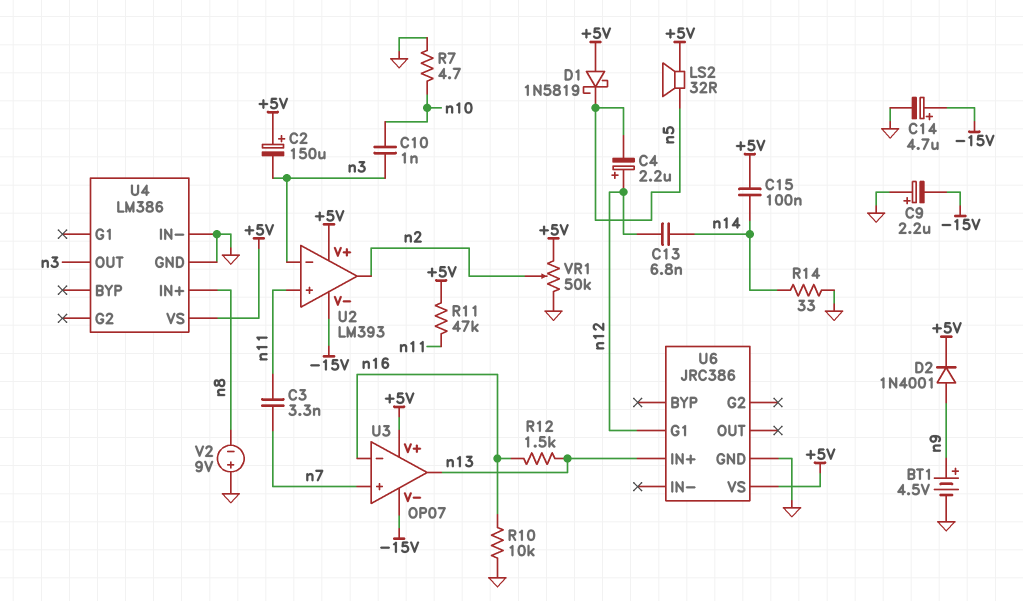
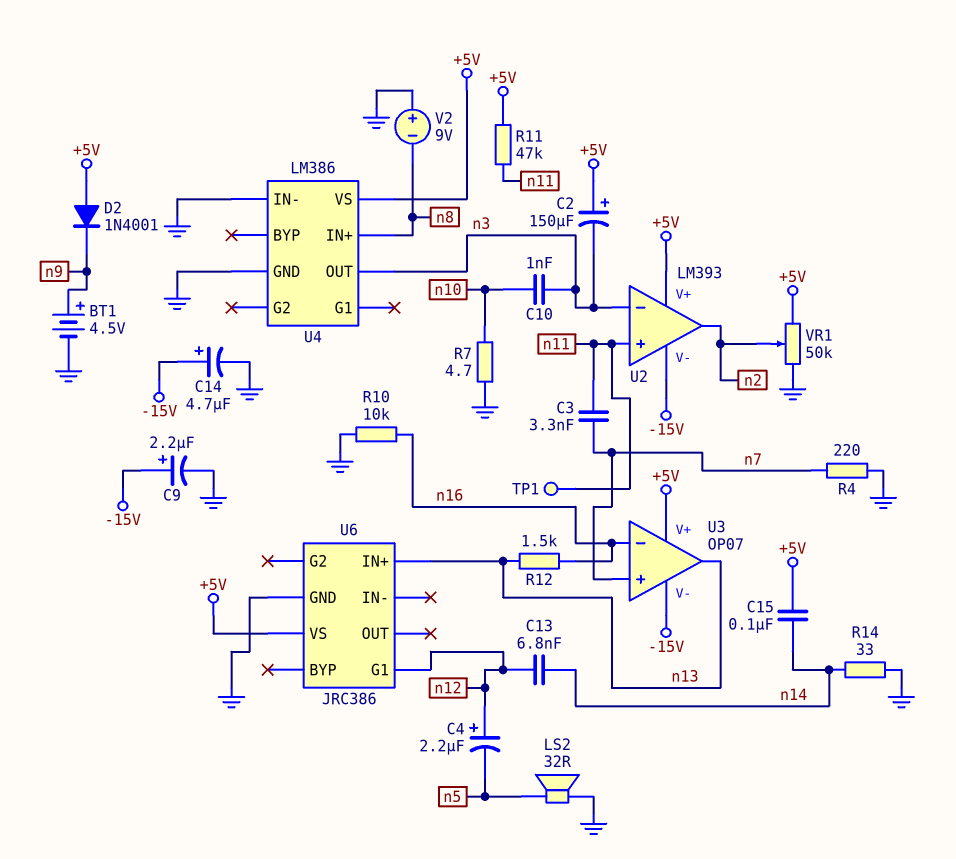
C9: 2.2uF (plus GND, minus -15V) -> 2.2uF (plus -15V, minus GND)
D1: schottky 1N5819 (A +5V, K n5) -> none
D2: diode 1N4001 (A n9, K +5V) -> diode 1N4001 (A +5V, K n9)
LS2: speaker 32R (+5V, n5) -> speaker 32R (GND, n5)
R4: none -> 220 (GND, n7)
TP1: none -> test point (n11)

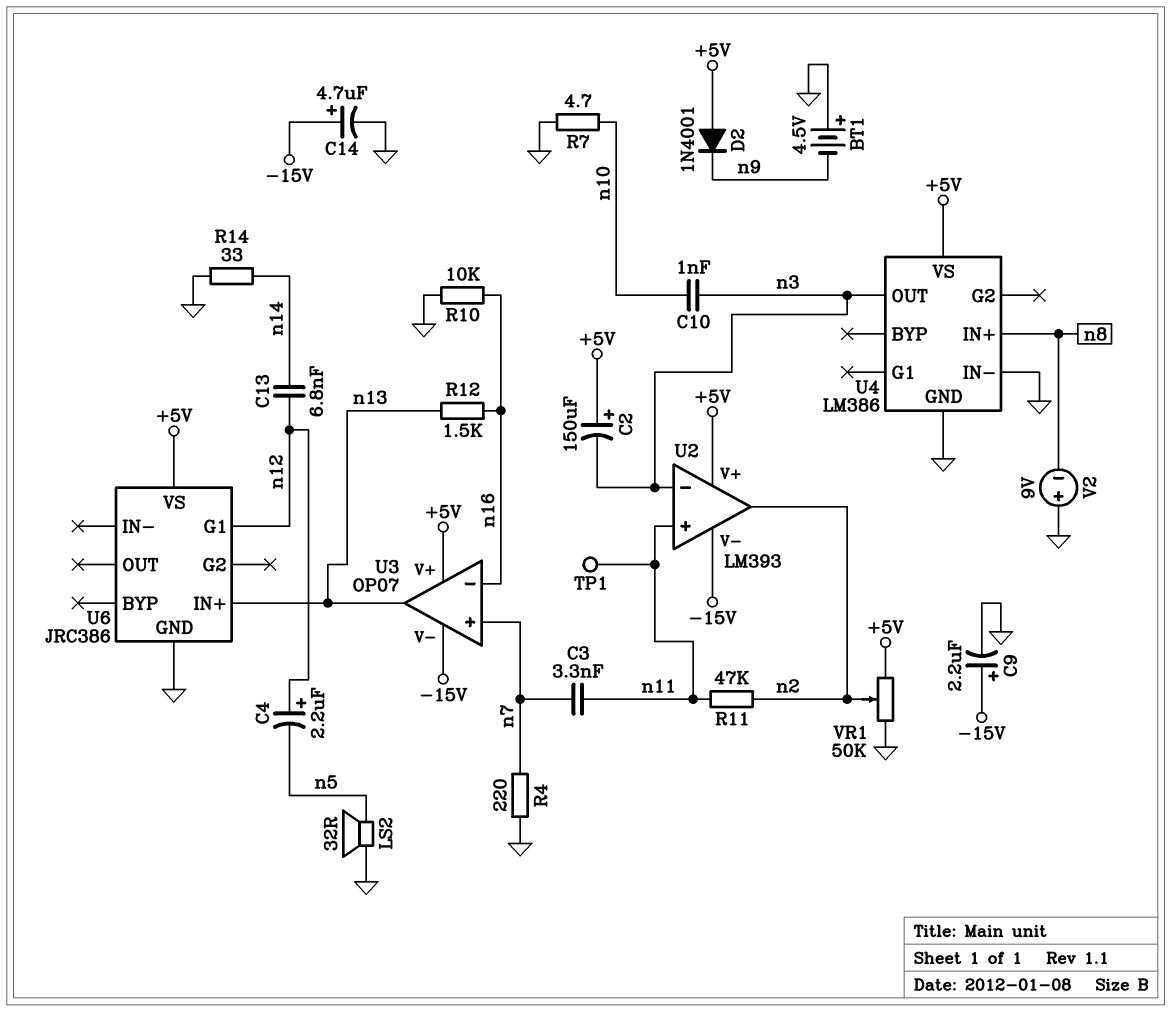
BT1: 4.5V (plus n9, minus GND) -> 4.5V (plus GND, minus n9)
C15: 100nF (+5V, n14) -> none
R11: 47k (+5V, n11) -> 47k (n2, n11)

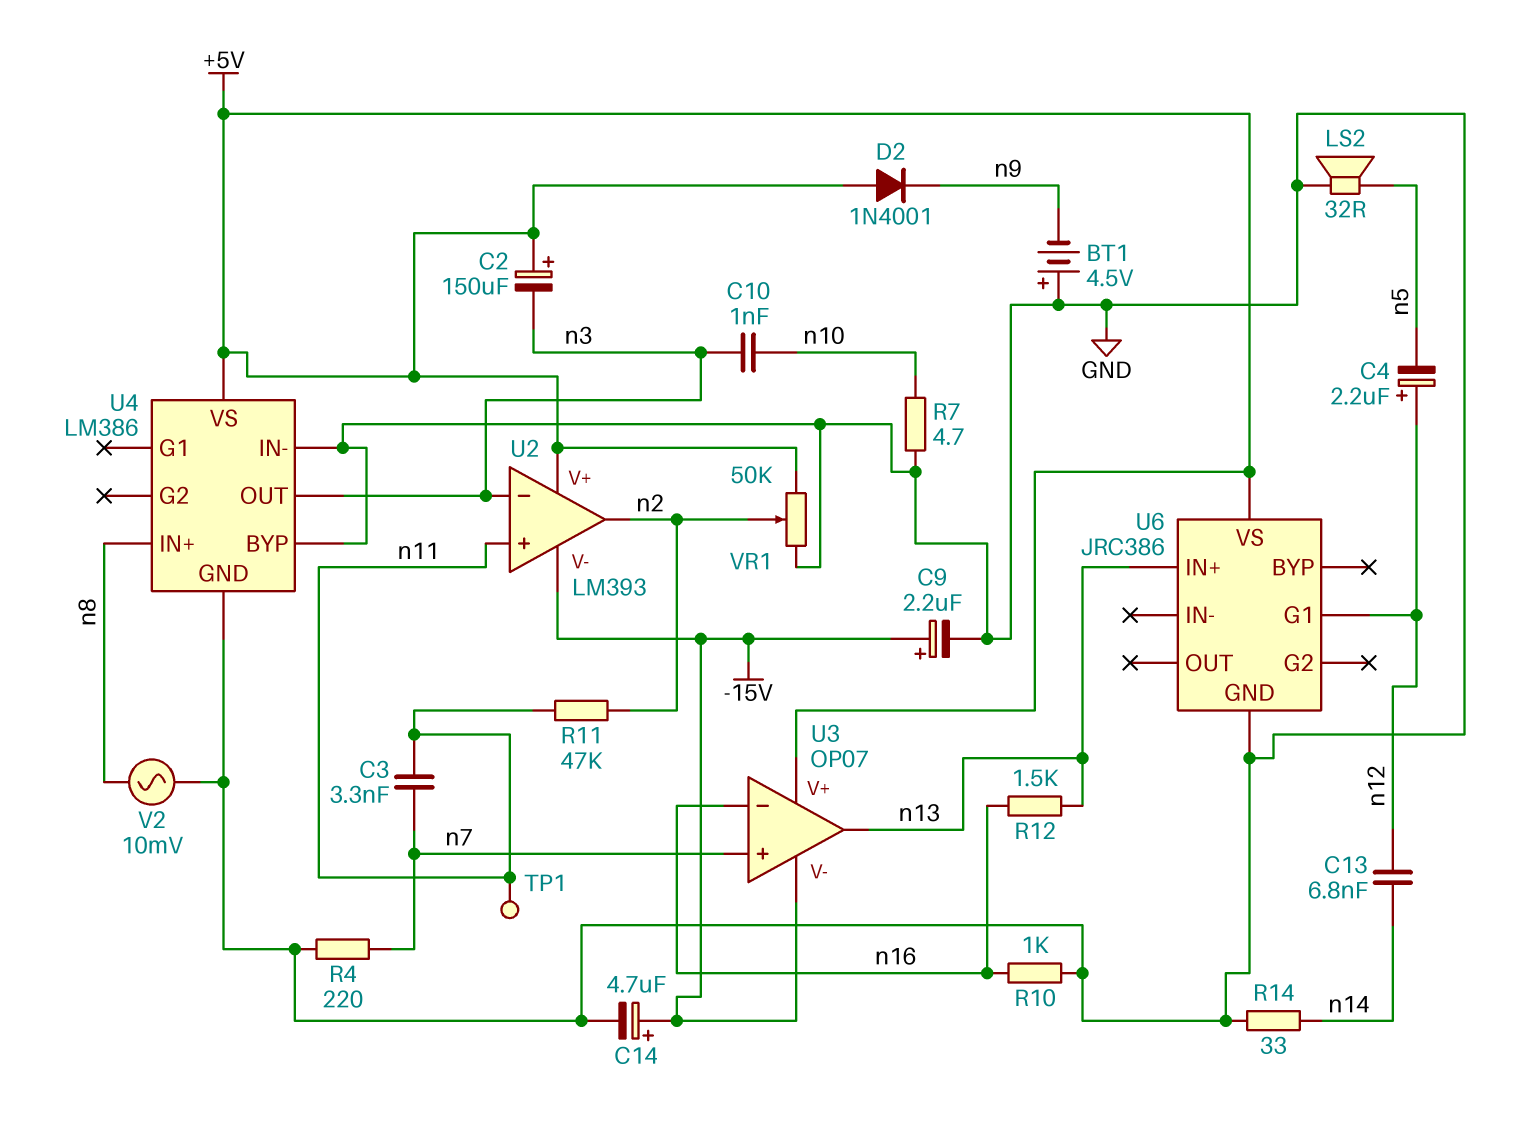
R10: 10k (GND, n16) -> 1k (GND, n16)
U4 pin BYP: none -> GND
V2: 9V (plus GND, minus n8) -> AC 10mV (GND, n8)

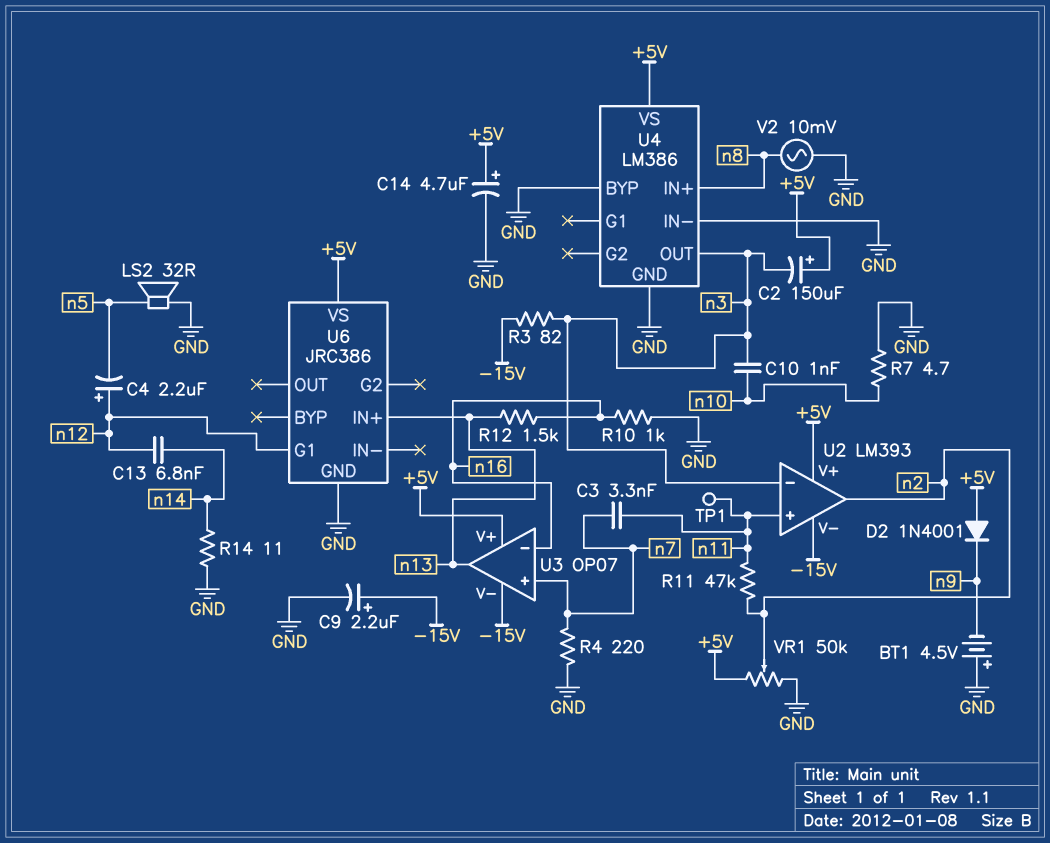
C14: 4.7uF (plus -15V, minus GND) -> 4.7uF (plus +5V, minus GND)
R3: none -> 82 (-15V, n3)
R14: 33 (GND, n14) -> 11 (GND, n14)

